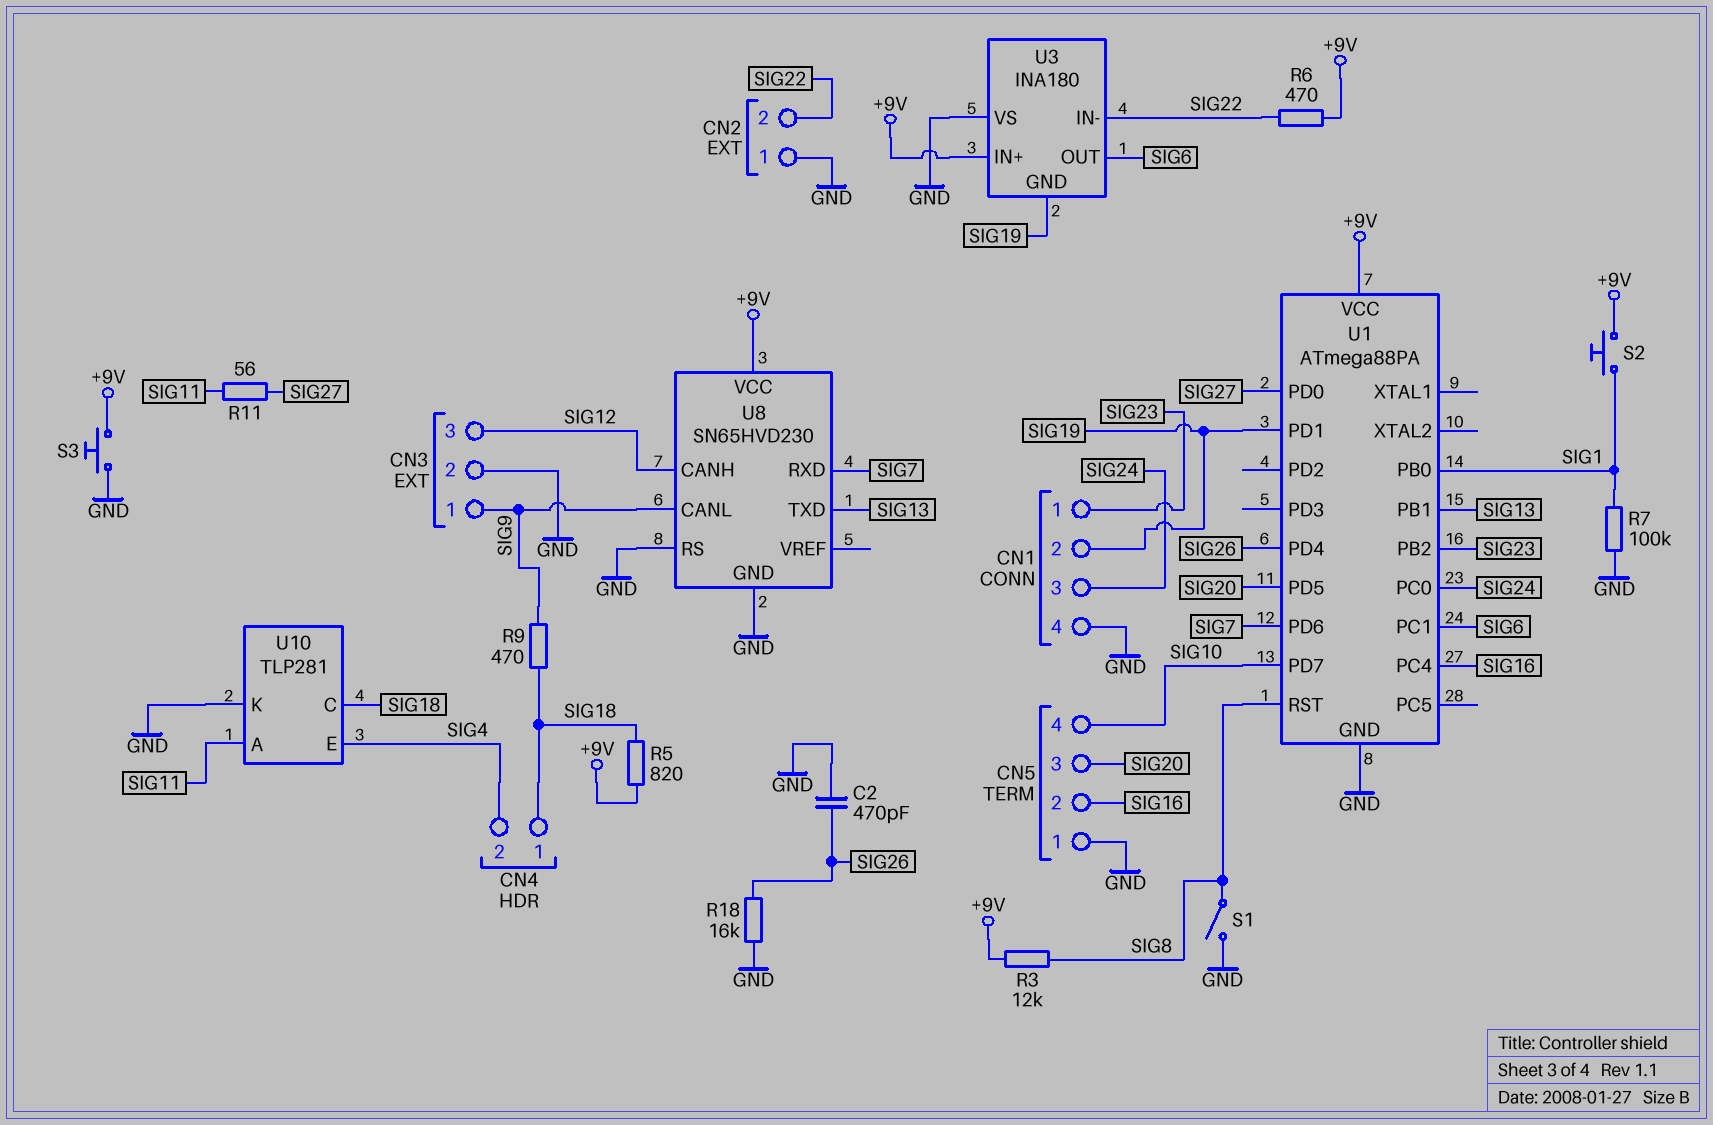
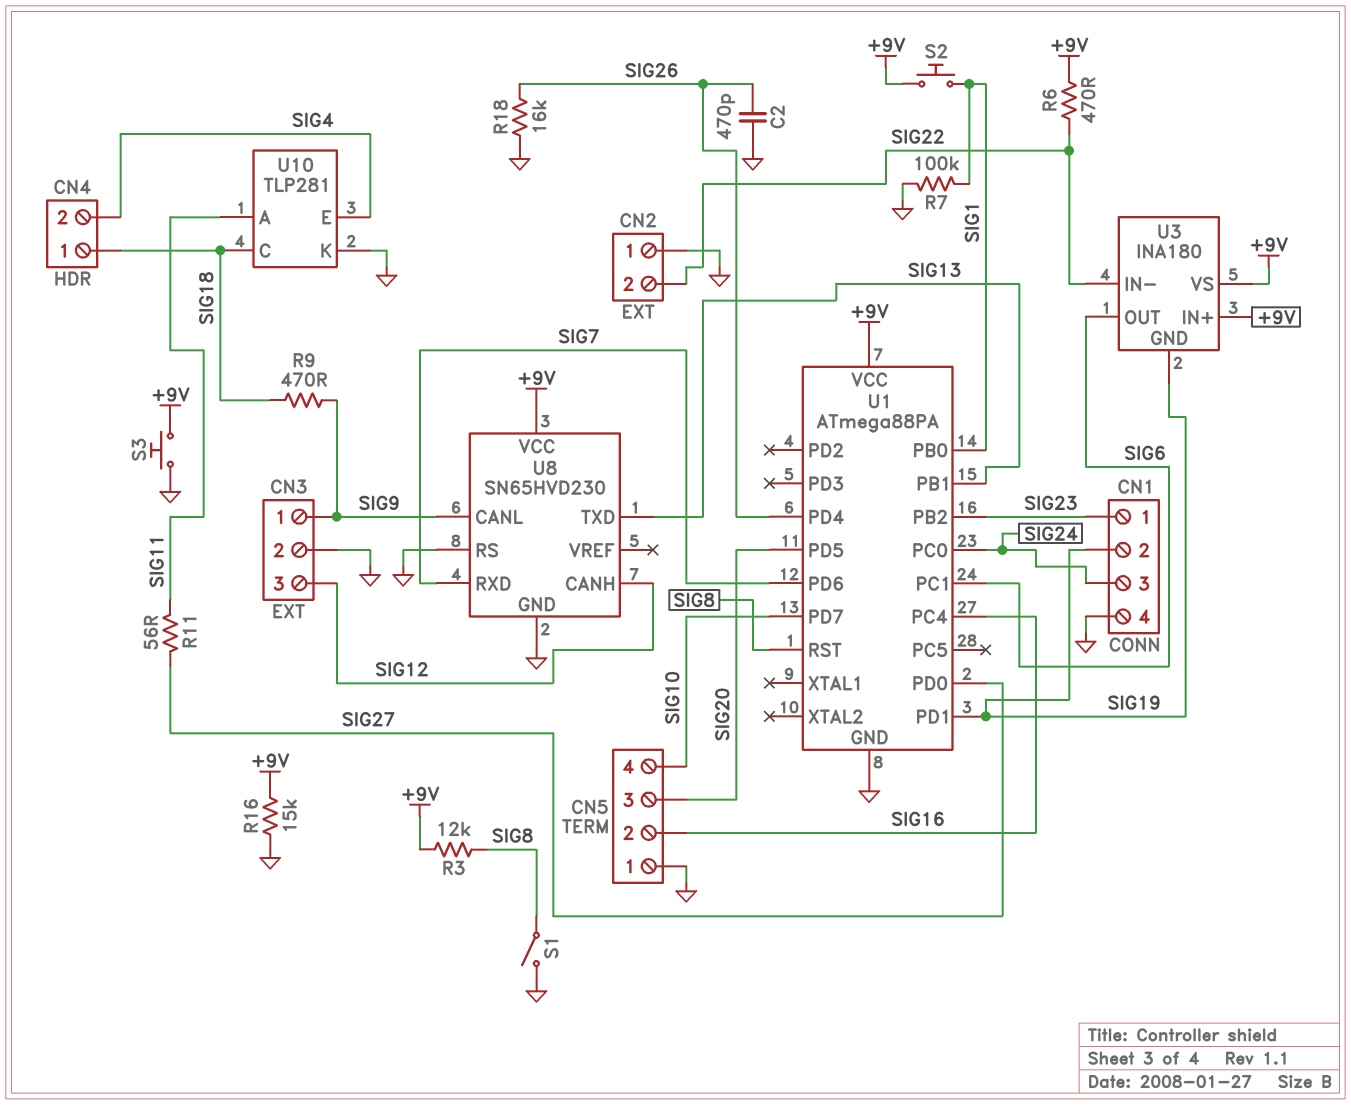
R5: 820 (+9V, SIG18) -> none
R16: none -> 15k (+9V, GND)
U3 pin VS: GND -> +9V

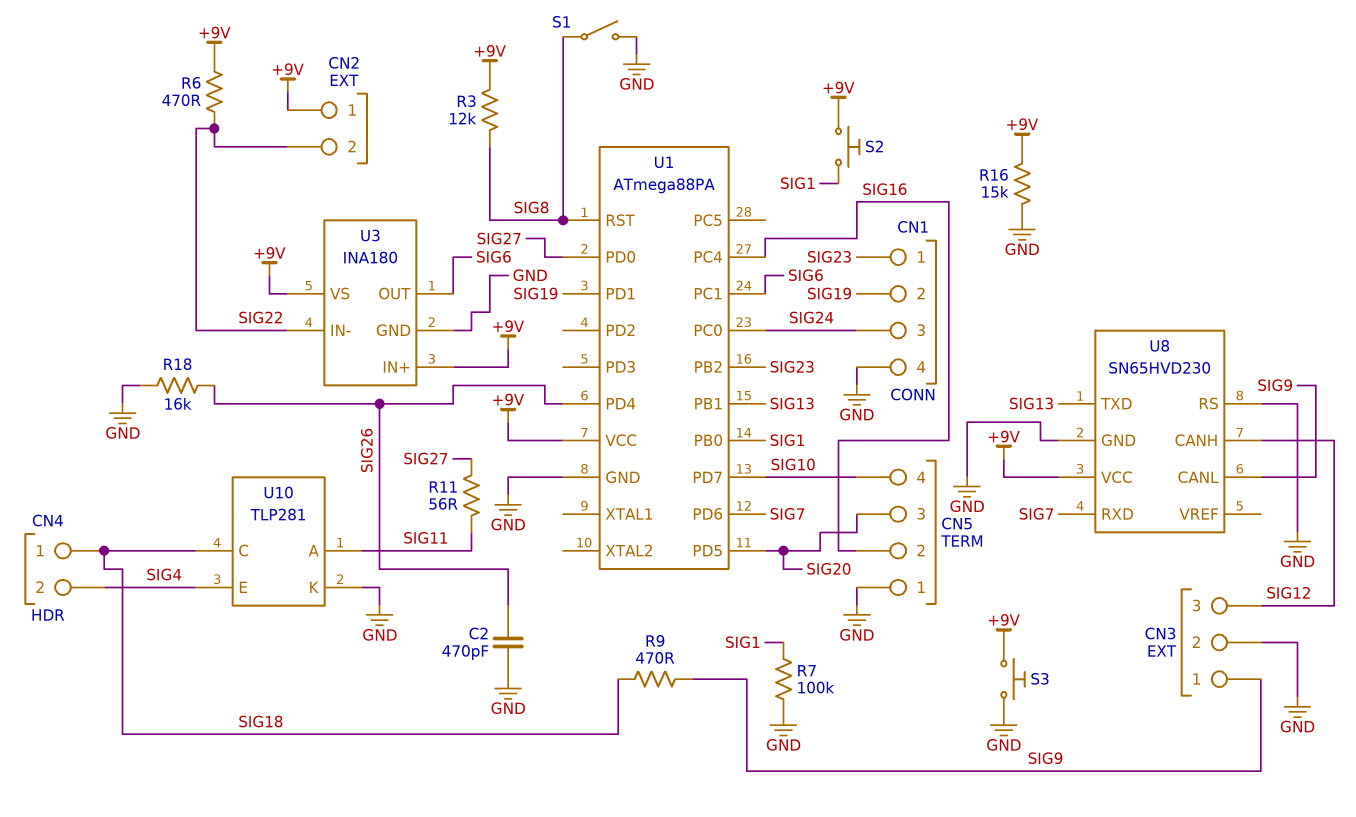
CN2 pin 1: GND -> +9V
U3 pin GND: SIG19 -> GND

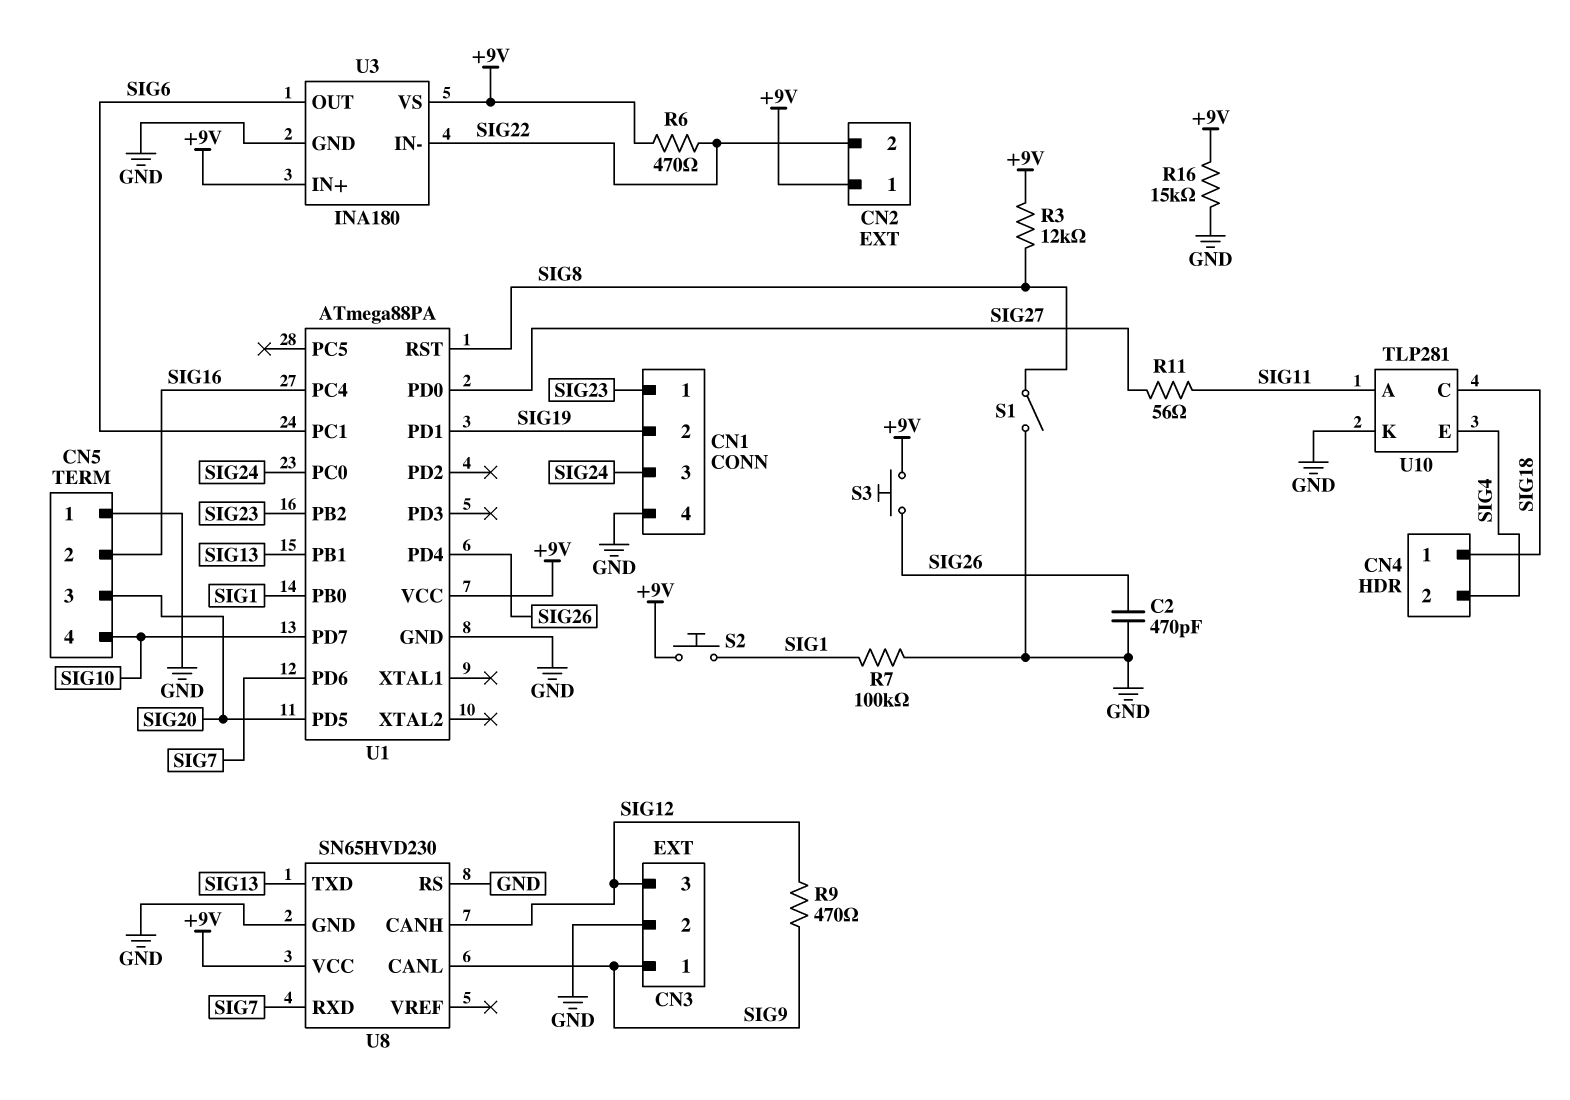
R9: 470 (SIG9, SIG18) -> 470 (SIG9, SIG12)
R18: 16k (GND, SIG26) -> none
S3: button (+9V, GND) -> button (+9V, SIG26)

